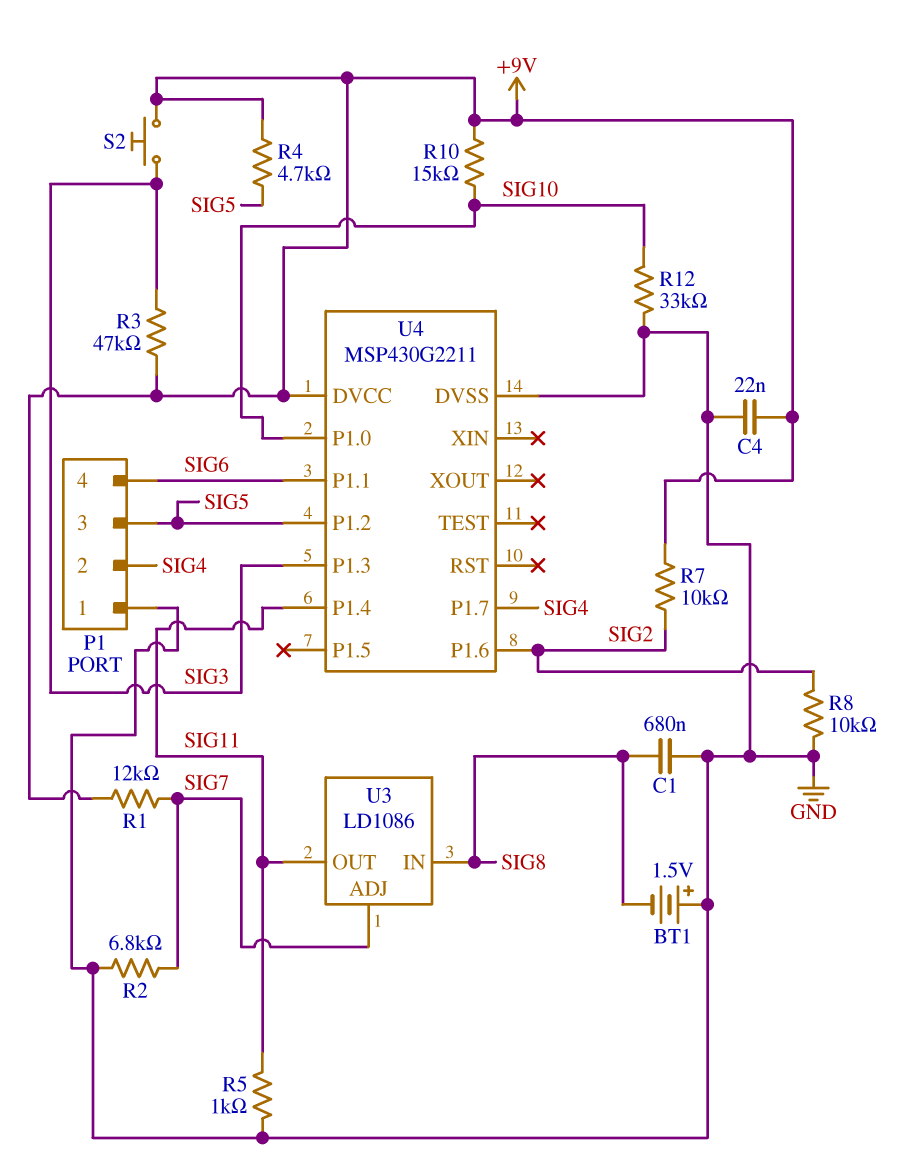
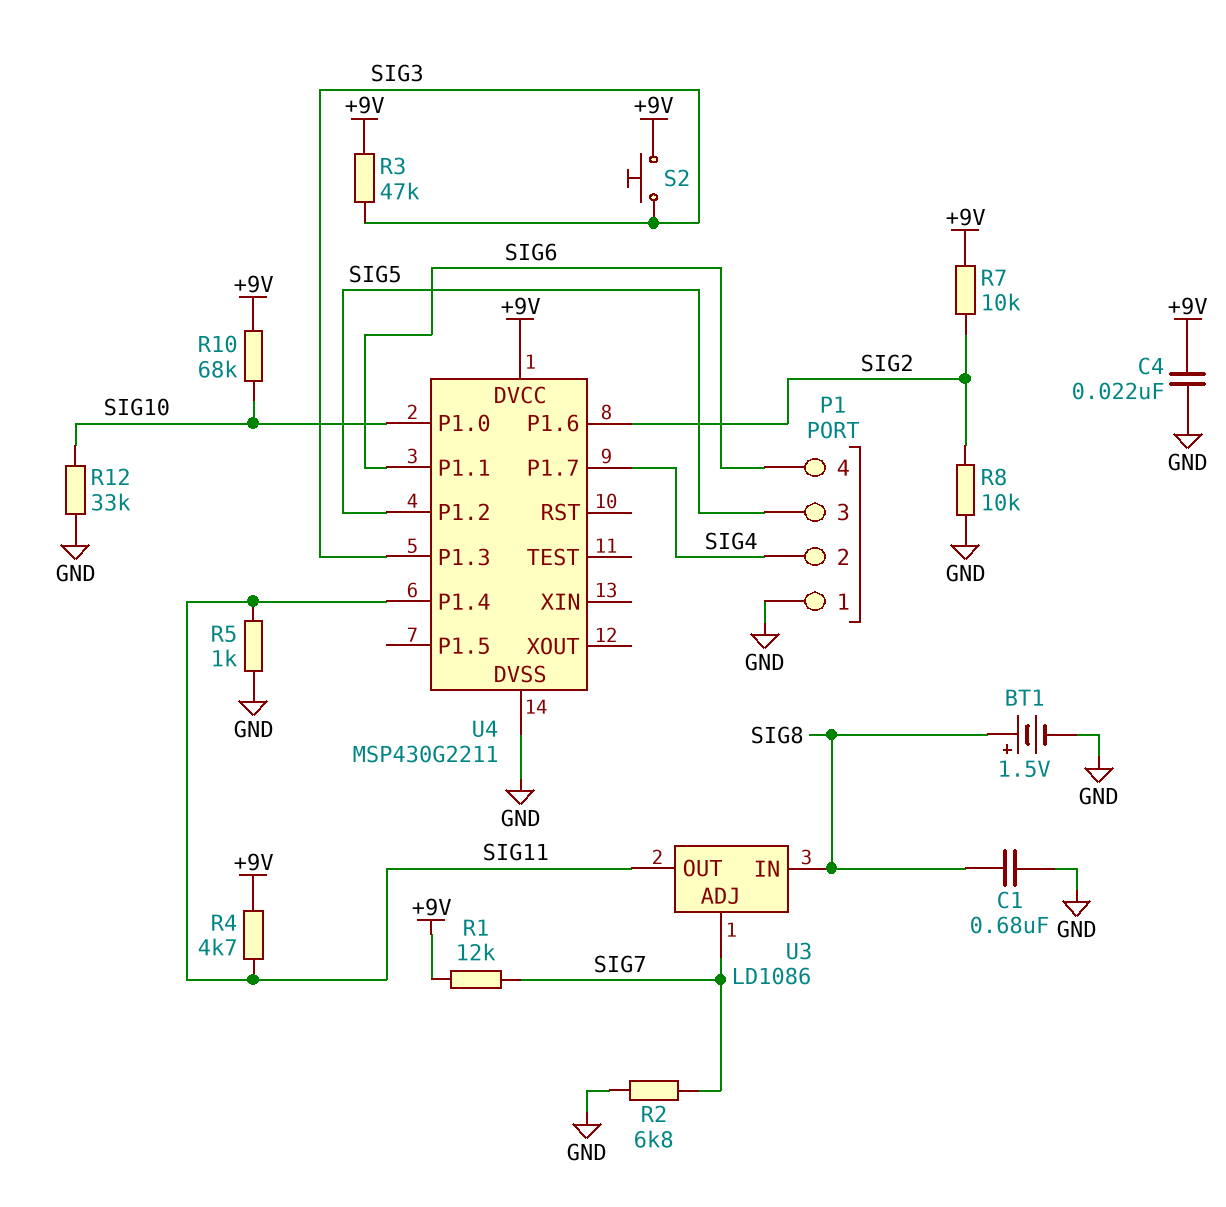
BT1: 1.5V (plus GND, minus SIG8) -> 1.5V (plus SIG8, minus GND)
R4: 4.7k (+9V, SIG5) -> 4.7k (+9V, SIG11)
R10: 15k (+9V, SIG10) -> 68k (+9V, SIG10)

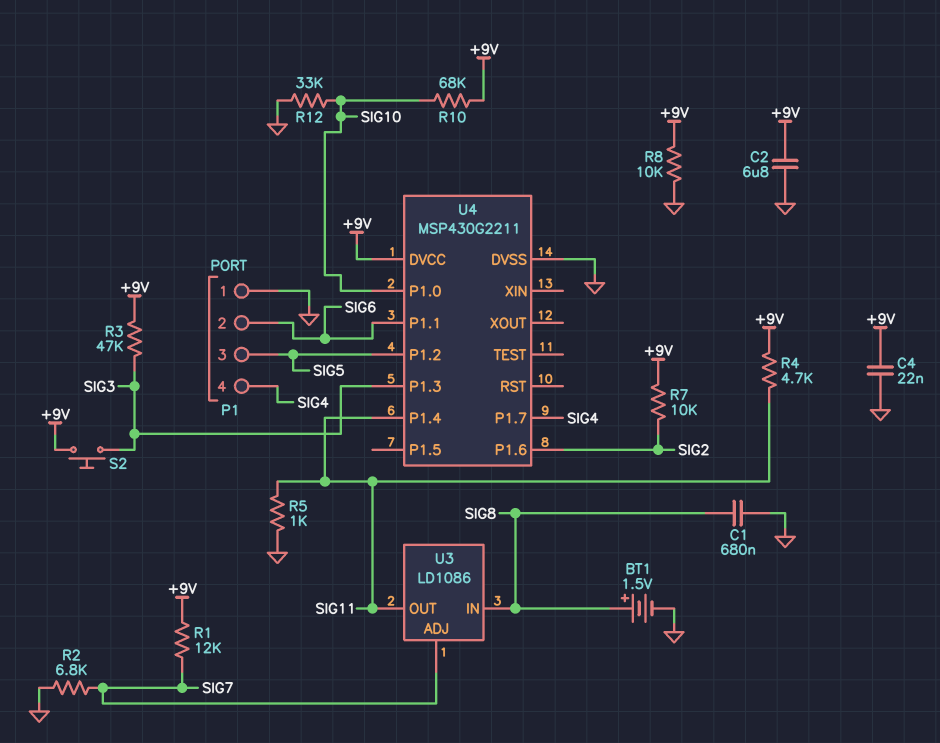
C2: none -> 6.8uF (+9V, GND)
P1 pin 2: SIG4 -> SIG6
P1 pin 4: SIG6 -> SIG4
R8: 10k (GND, SIG2) -> 10k (+9V, GND)

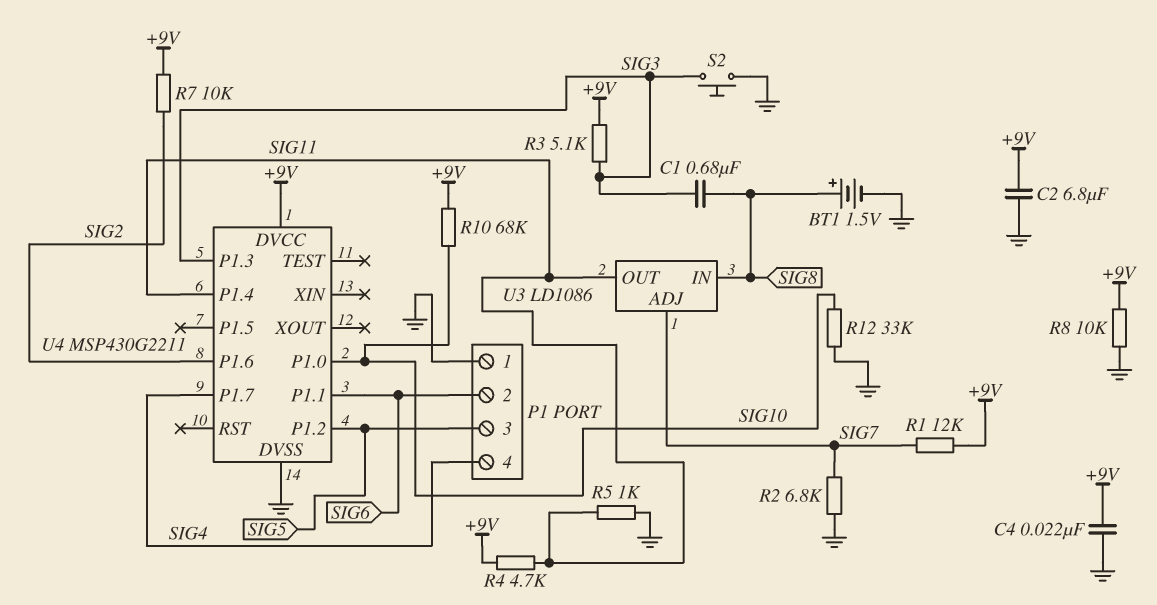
C1: 680nF (GND, SIG8) -> 680nF (SIG3, SIG8)
R3: 47k (+9V, SIG3) -> 5.1k (+9V, SIG3)
S2: button (+9V, SIG3) -> button (GND, SIG3)

